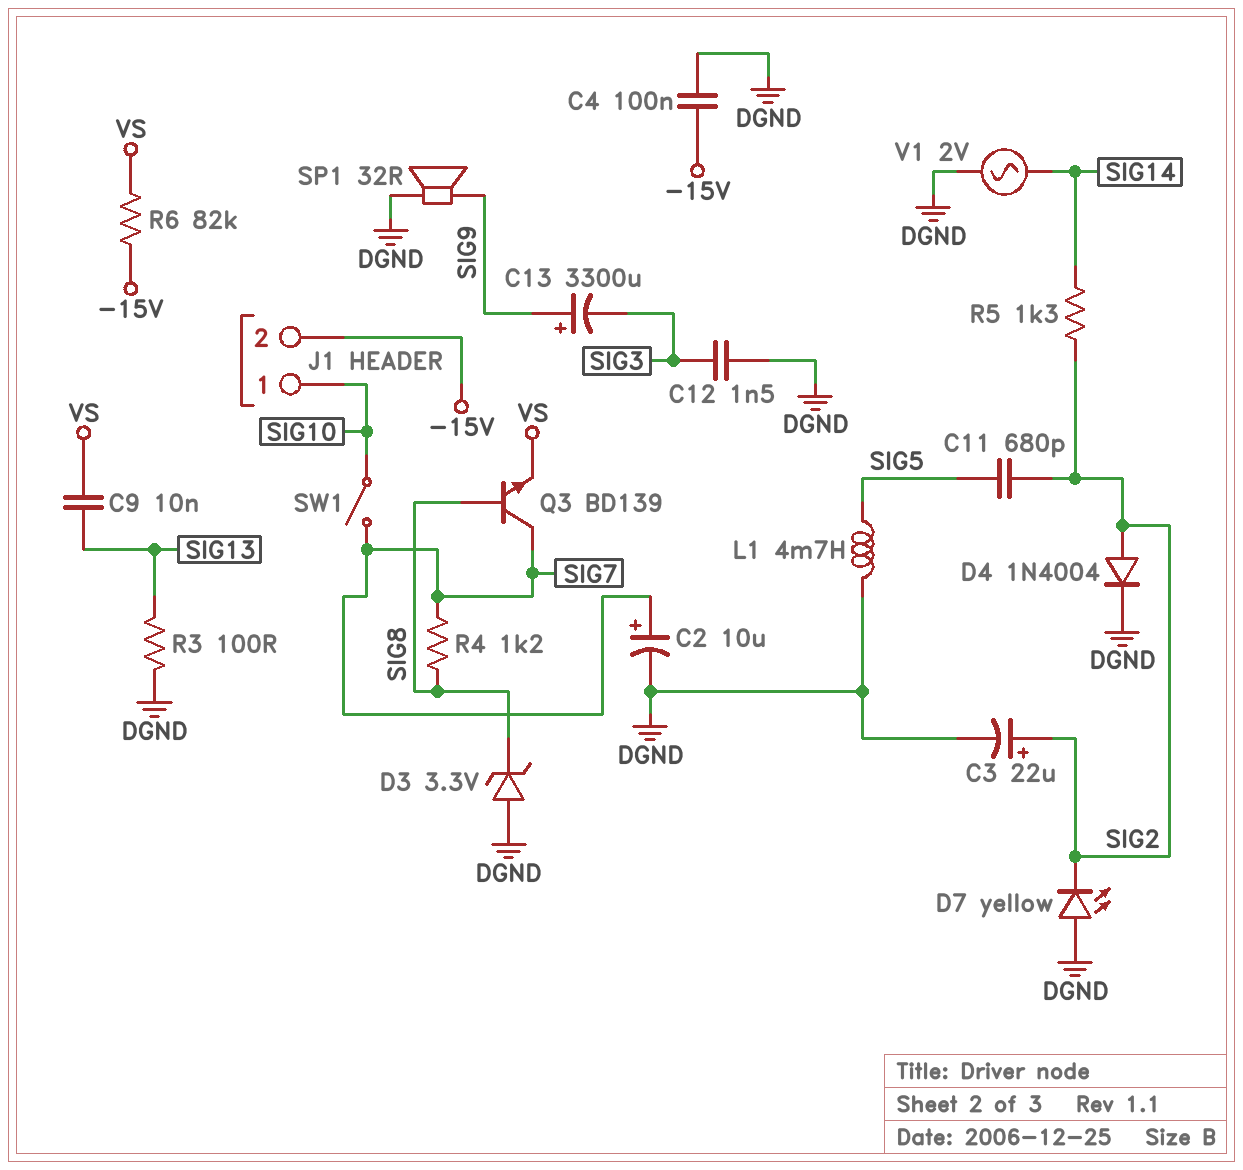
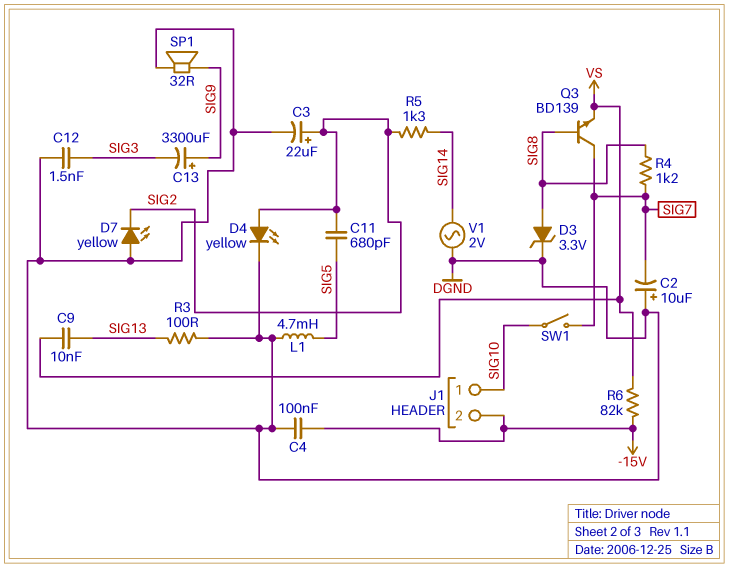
C2: 10uF (plus SIG7, minus DGND) -> 10uF (plus DGND, minus SIG7)
D3: zener 3.3V (A DGND, K SIG8) -> zener 3.3V (A SIG8, K DGND)
D4: diode 1N4004 (A SIG2, K DGND) -> LED yellow (A SIG2, K DGND)

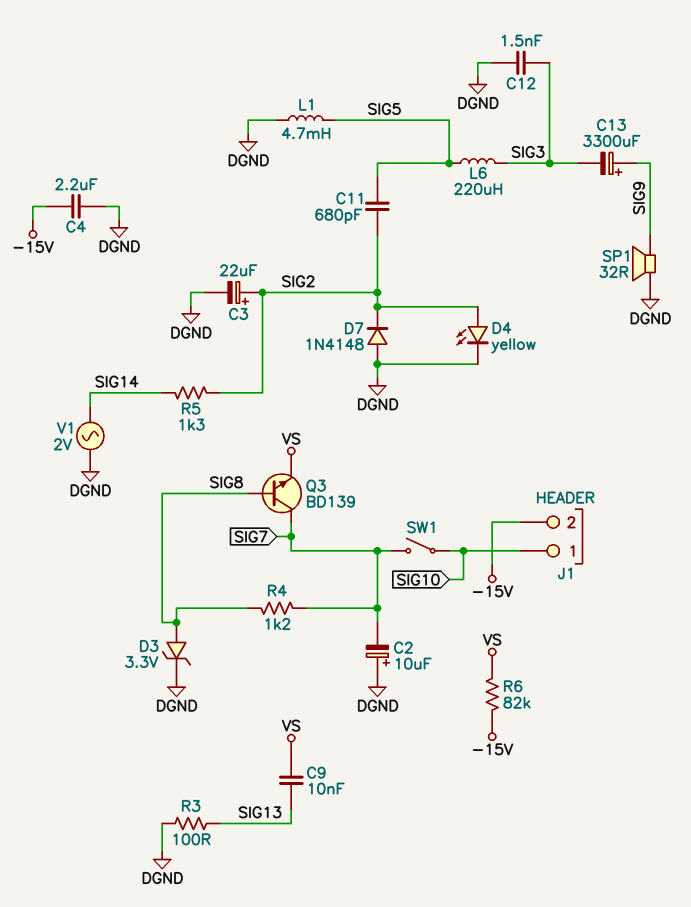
C4: 100nF (-15V, DGND) -> 2.2uF (-15V, DGND)
D7: LED yellow (A DGND, K SIG2) -> diode 1N4148 (A DGND, K SIG2)
L6: none -> 220uH (SIG3, SIG5)

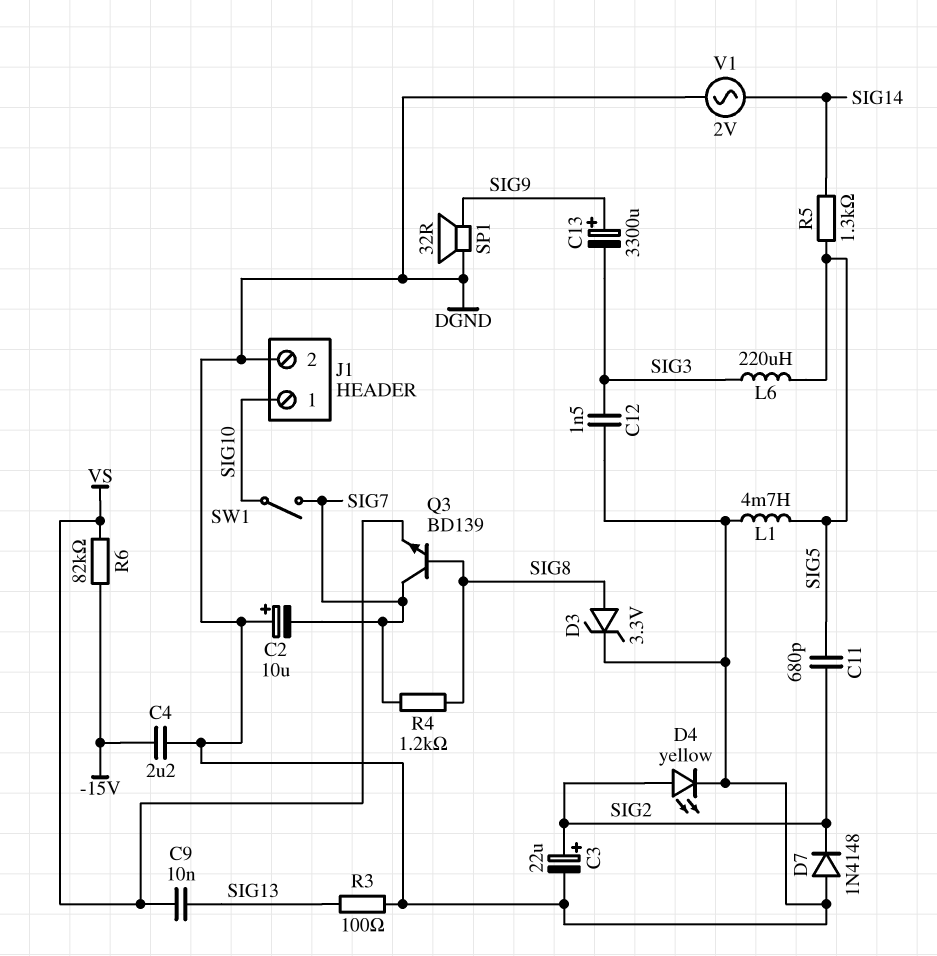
J1 pin 2: -15V -> DGND
R5: 1.3k (SIG2, SIG14) -> 1.3k (SIG5, SIG14)

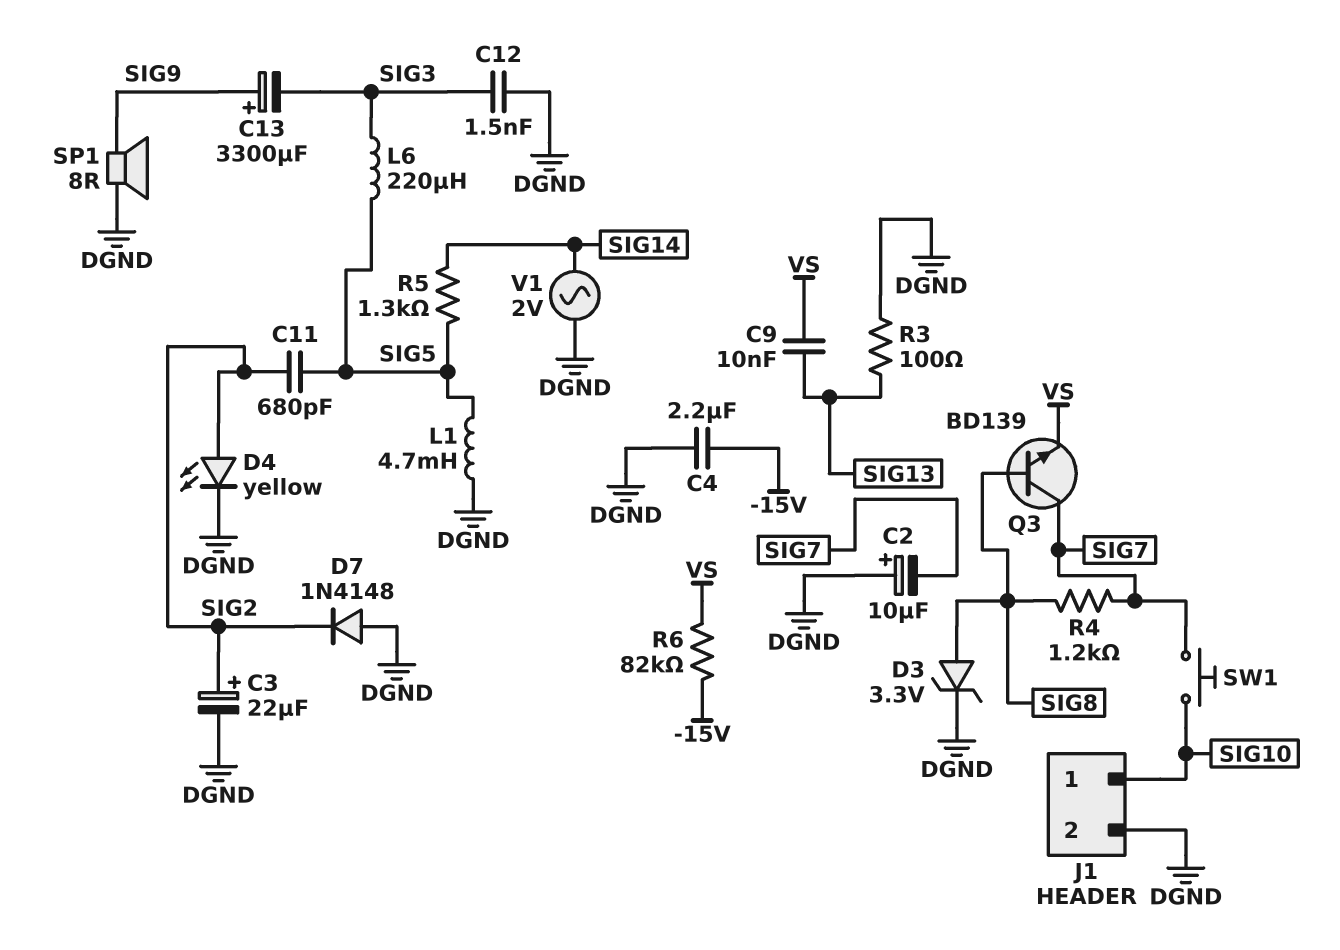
SP1: speaker 32R (DGND, SIG9) -> speaker 8R (DGND, SIG9)
SW1: switch (SIG7, SIG10) -> button (SIG7, SIG10)

